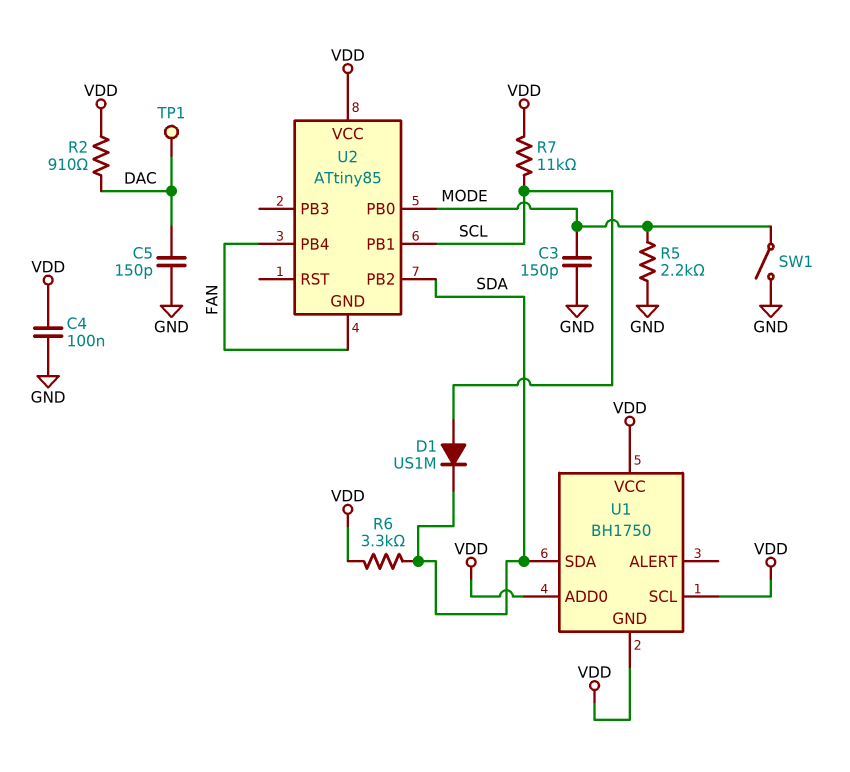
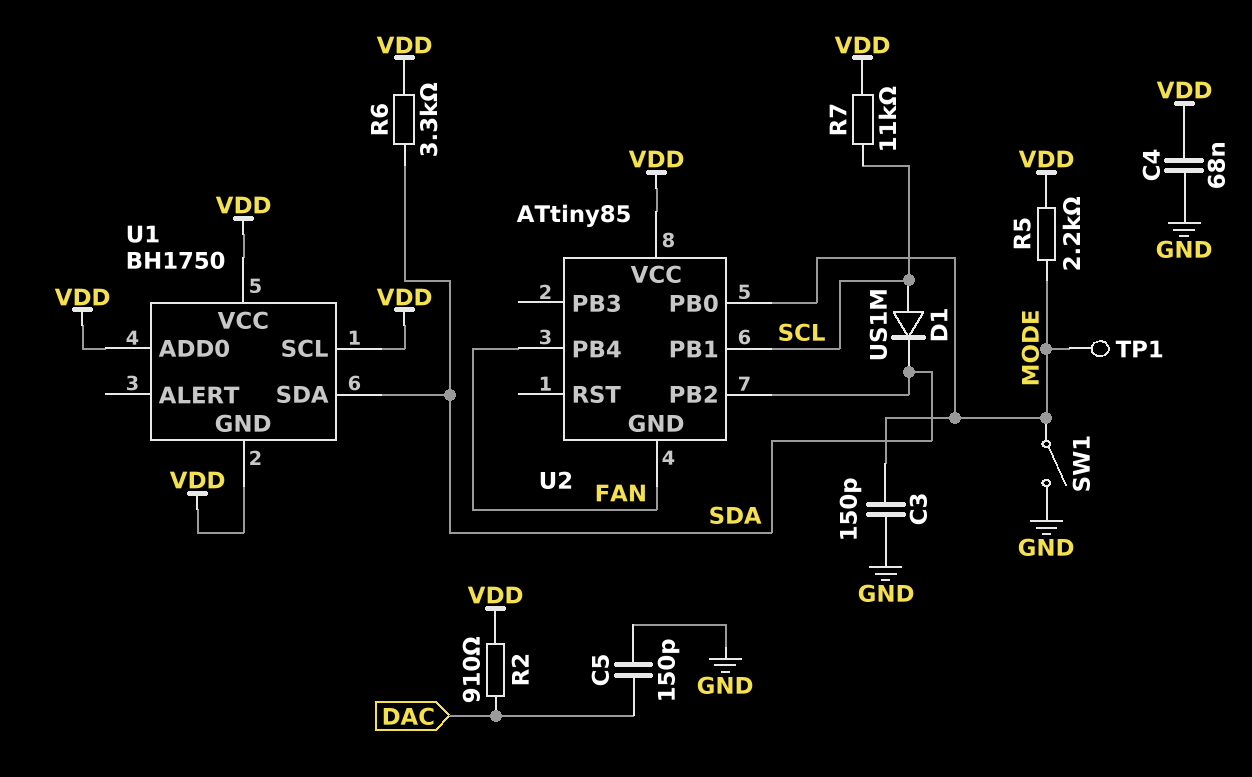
C4: 100nF (GND, VDD) -> 68nF (GND, VDD)
R5: 2.2k (GND, MODE) -> 2.2k (MODE, VDD)
TP1: test point (DAC) -> test point (MODE)

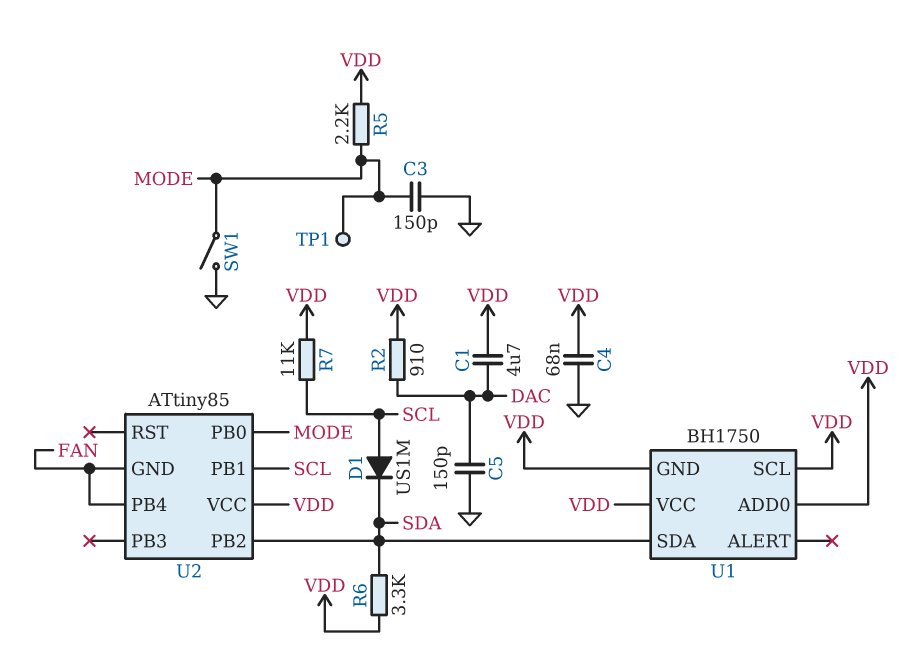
C1: none -> 4.7uF (DAC, VDD)

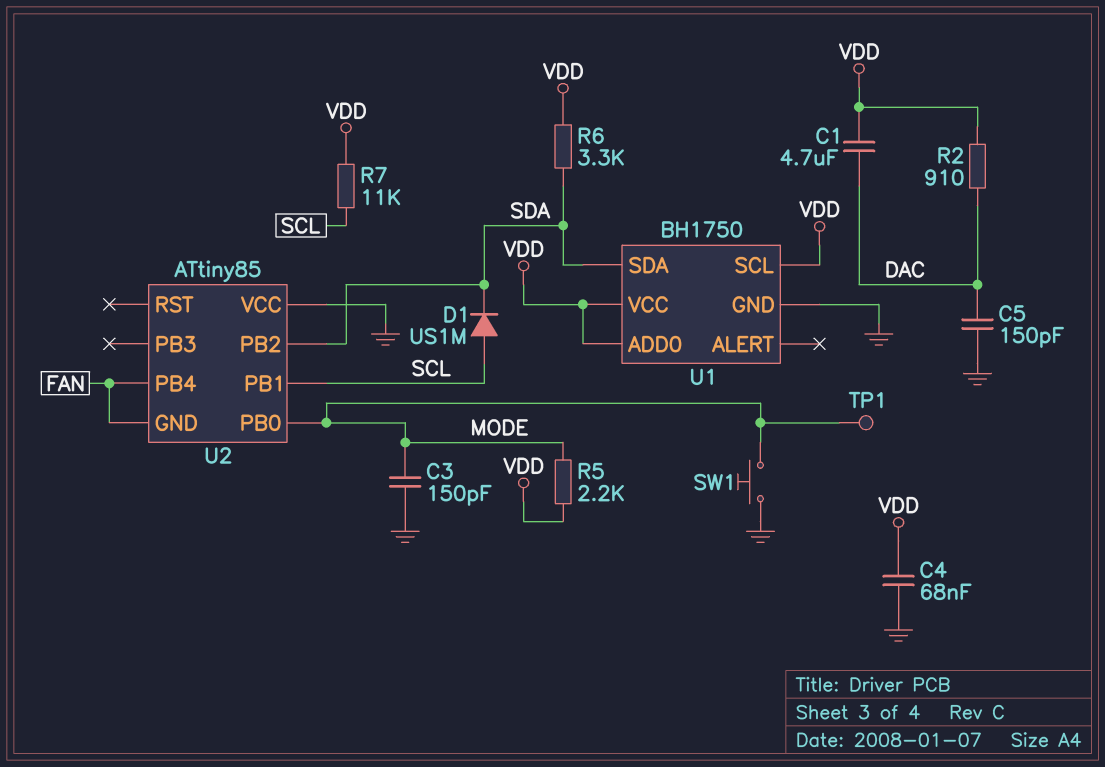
SW1: switch (GND, MODE) -> button (GND, MODE)
U1 pin GND: VDD -> GND
U2 pin VCC: VDD -> GND

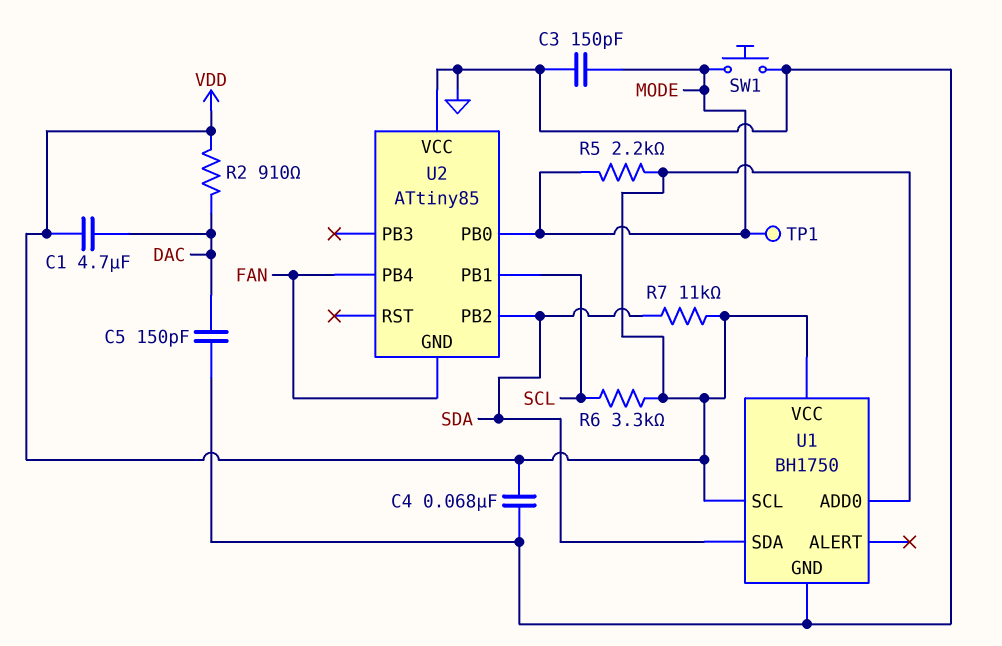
D1: diode US1M (A SCL, K SDA) -> none
R6: 3.3k (SDA, VDD) -> 3.3k (SCL, VDD)
R7: 11k (SCL, VDD) -> 11k (SDA, VDD)

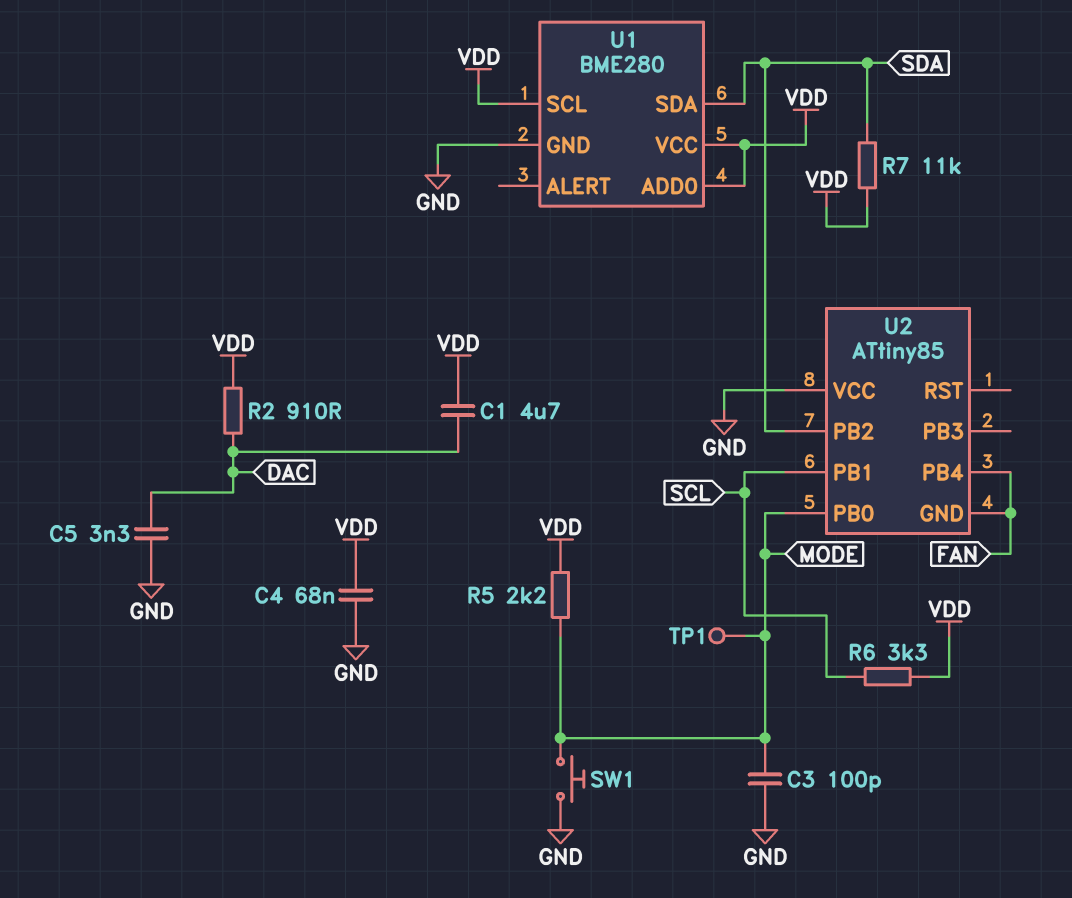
C3: 150pF (GND, MODE) -> 100pF (GND, MODE)
C5: 150pF (DAC, GND) -> 3.3nF (DAC, GND)
U1: BH1750 -> BME280

